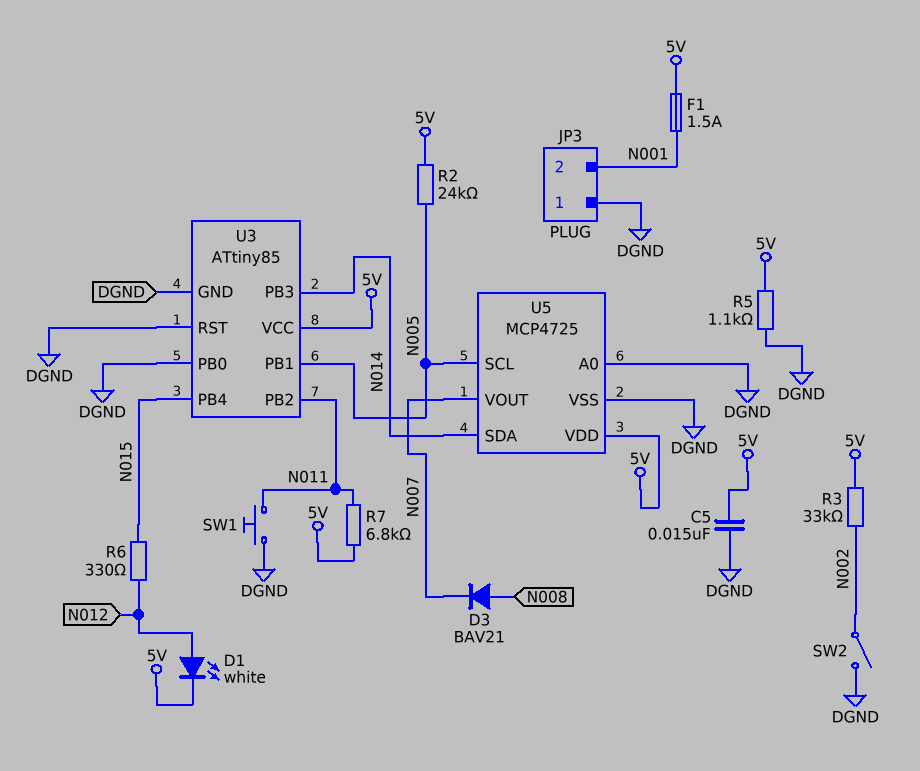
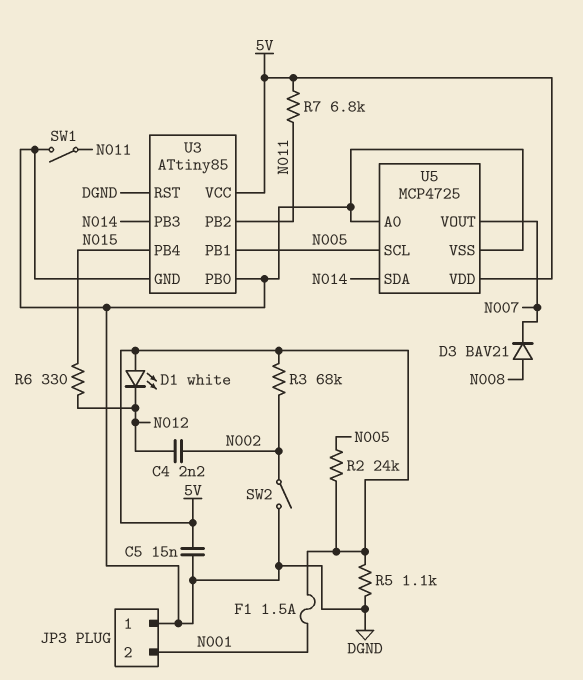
C4: none -> 2.2nF (N002, N012)
D1: LED white (A N012, K 5V) -> LED white (A 5V, K N012)
R3: 33k (5V, N002) -> 68k (5V, N002)
SW1: button (DGND, N011) -> switch (DGND, N011)

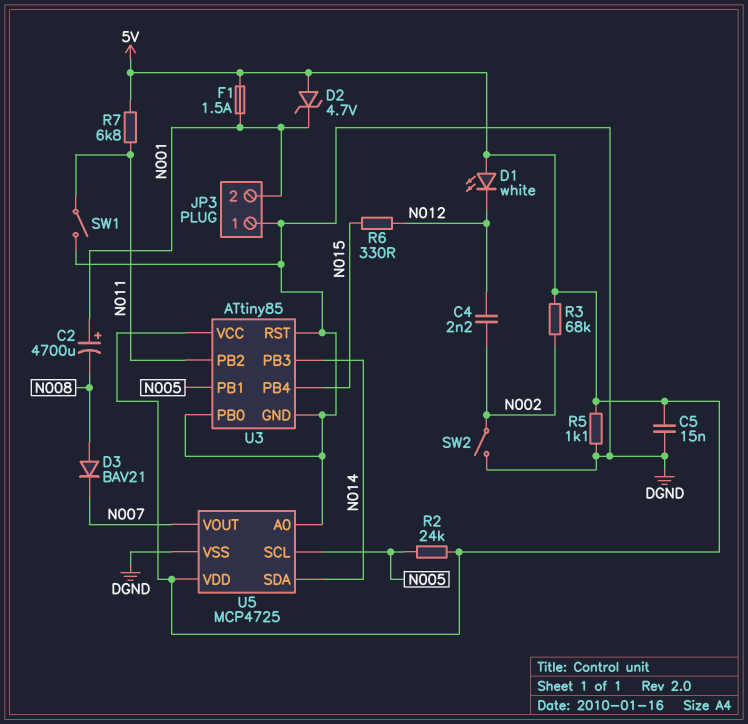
C2: none -> 4700uF (plus N001, minus N008)
D2: none -> zener 4.7V (A 5V, K N001)

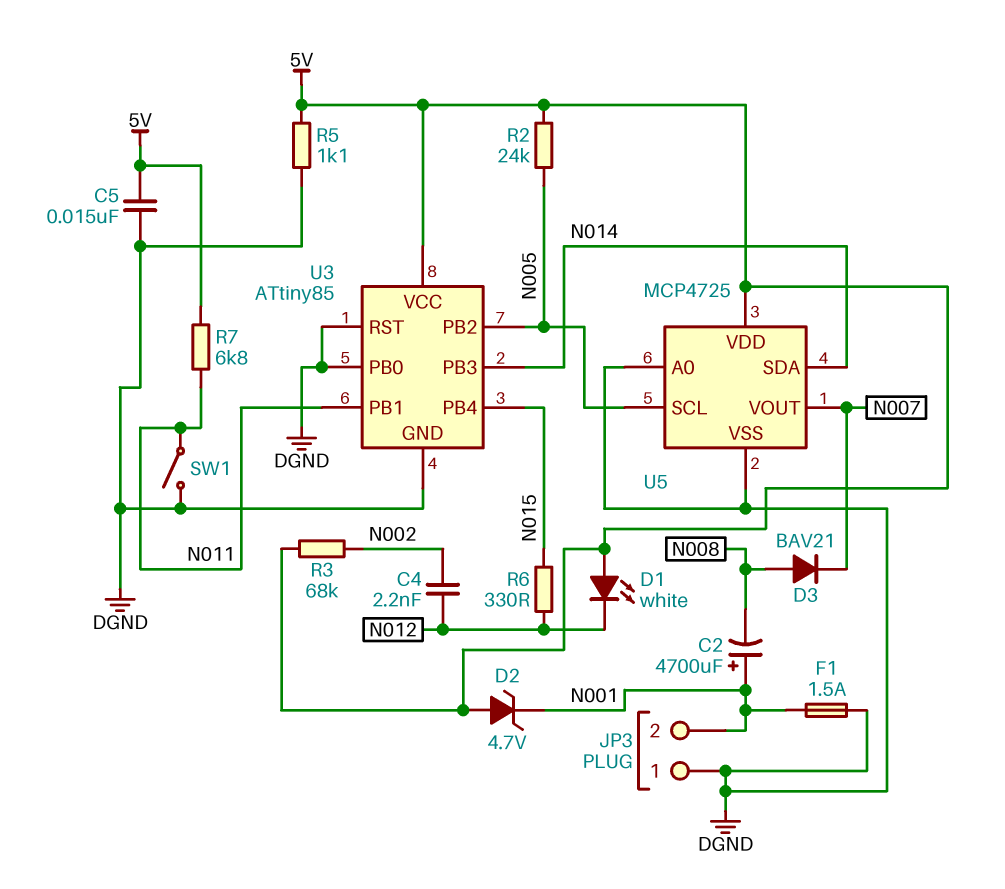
F1: 1.5A (5V, N001) -> 1.5A (DGND, N001)
SW2: switch (DGND, N002) -> none
U3 pin PB1: N005 -> N011
U3 pin PB2: N011 -> N005

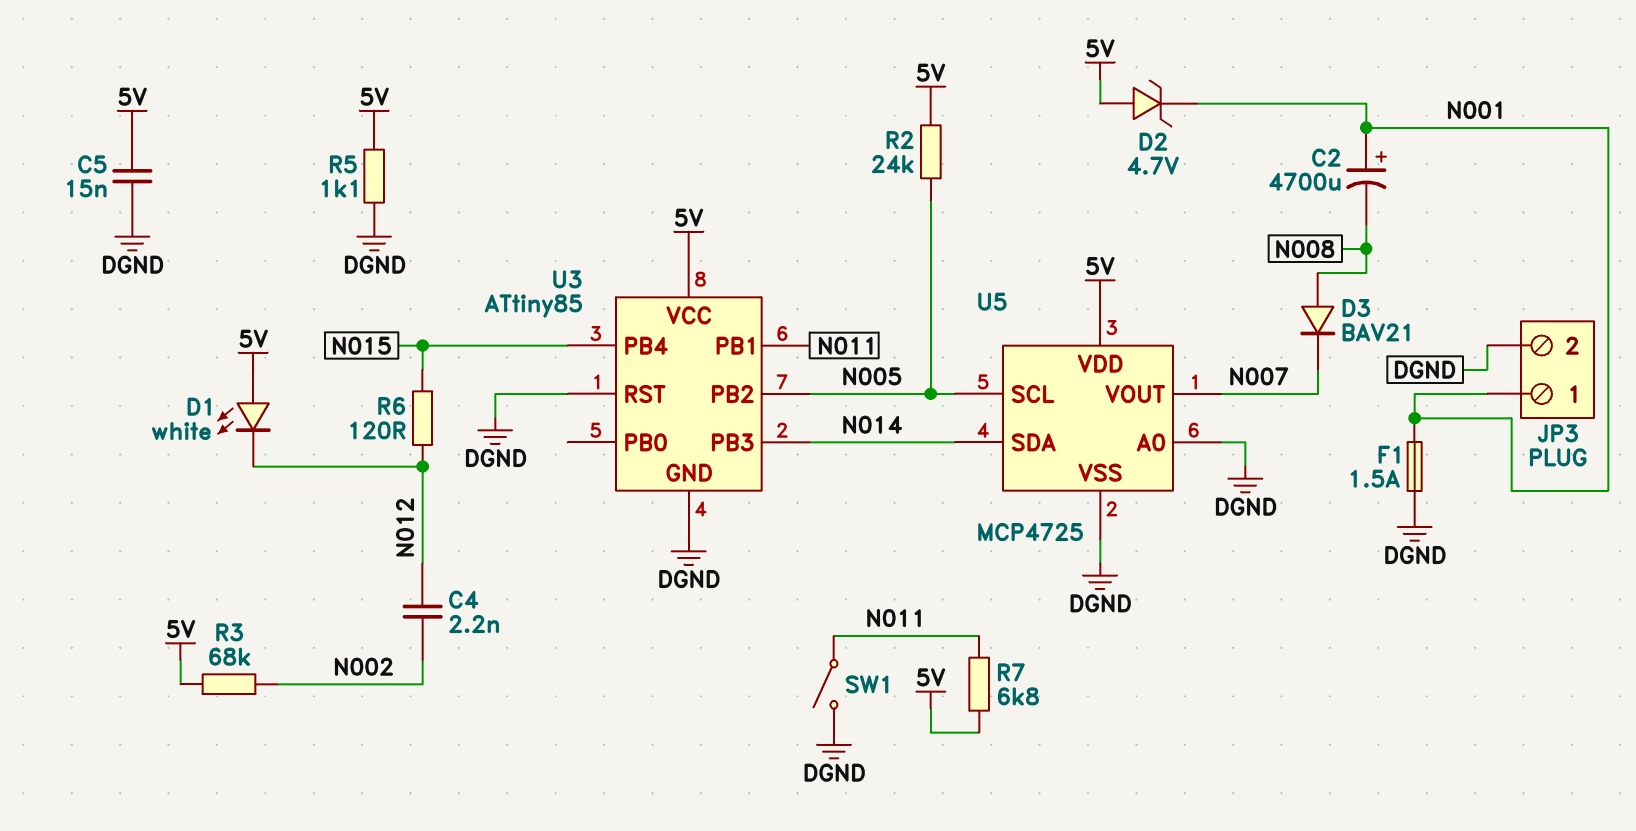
JP3 pin 1: DGND -> N001
JP3 pin 2: N001 -> DGND
R6: 330 (N012, N015) -> 120 (N012, N015)
U3 pin PB0: DGND -> none

